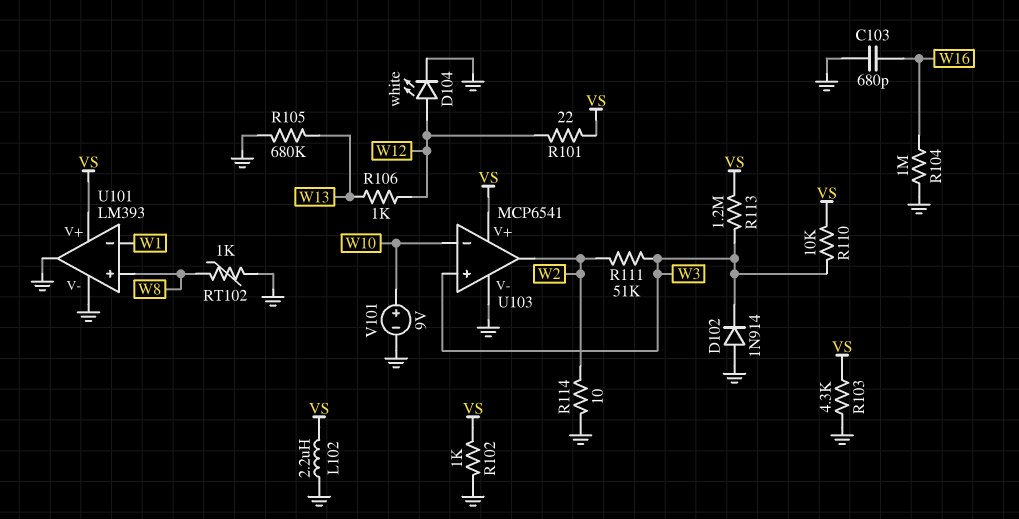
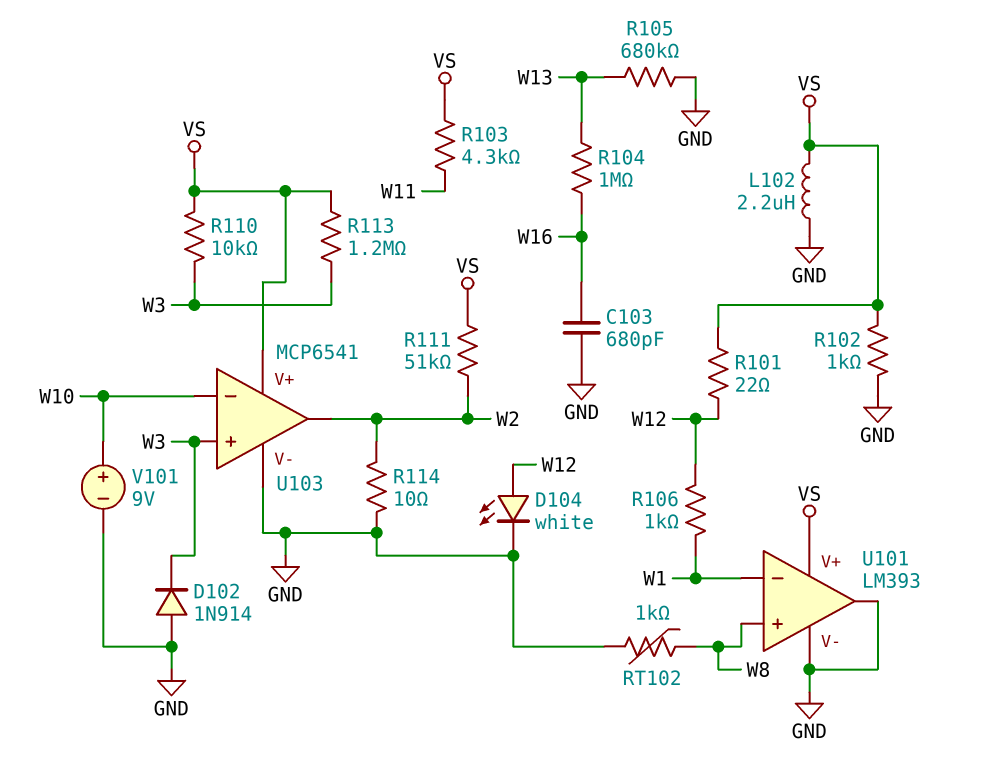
R103: 4.3k (GND, VS) -> 4.3k (VS, W11)
R104: 1M (GND, W16) -> 1M (W13, W16)
R106: 1k (W12, W13) -> 1k (W1, W12)
R111: 51k (W2, W3) -> 51k (VS, W2)

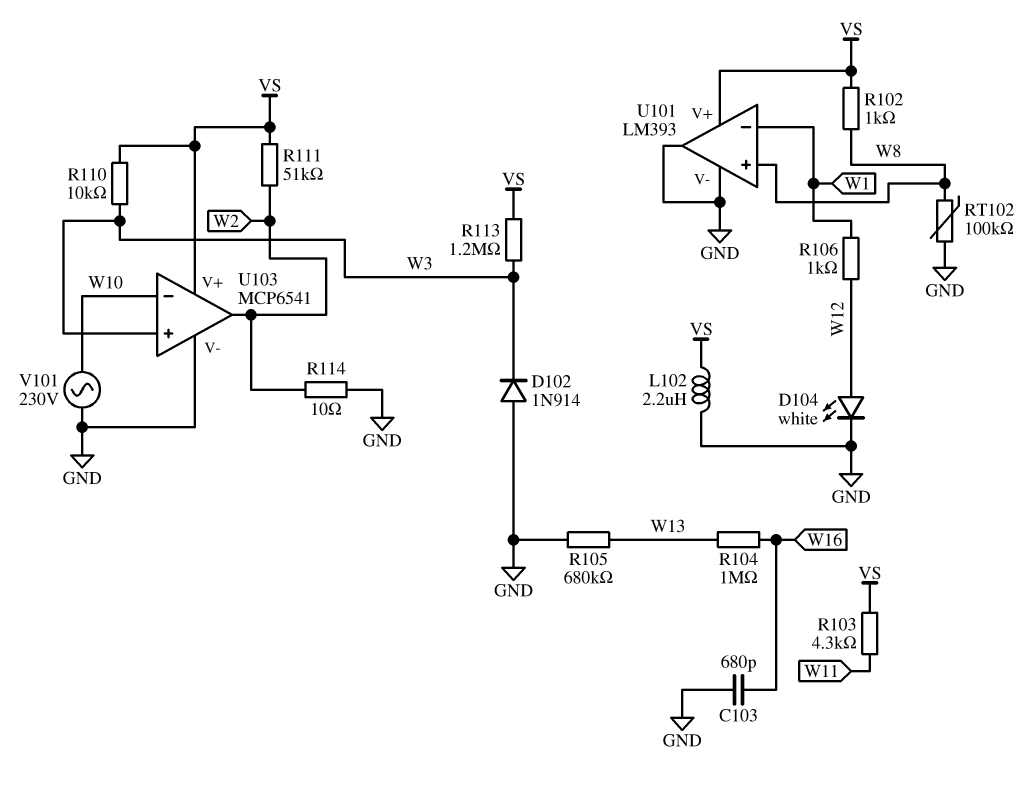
R101: 22 (VS, W12) -> none
R102: 1k (GND, VS) -> 1k (VS, W8)
RT102: 1k (GND, W8) -> 100k (GND, W8)
V101: 9V (plus W10, minus GND) -> AC 230V (GND, W10)

